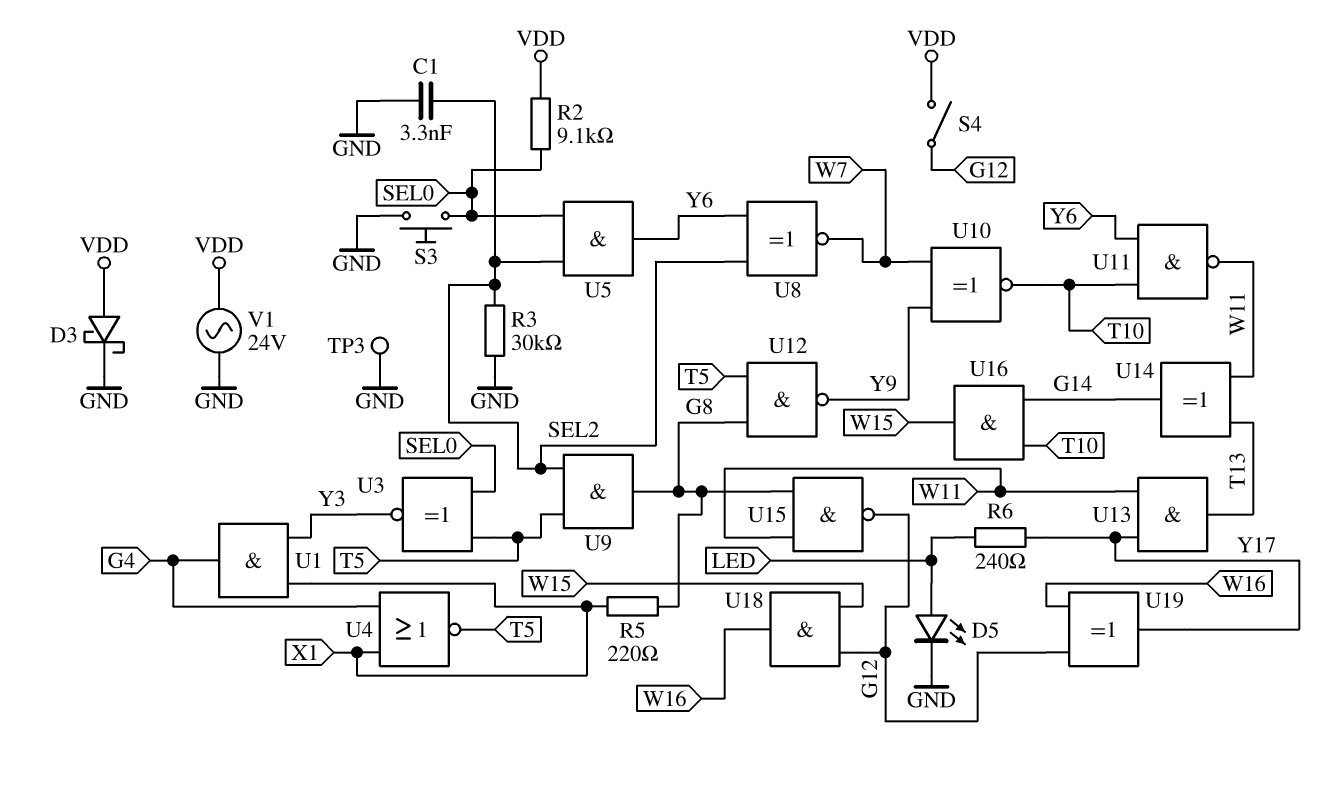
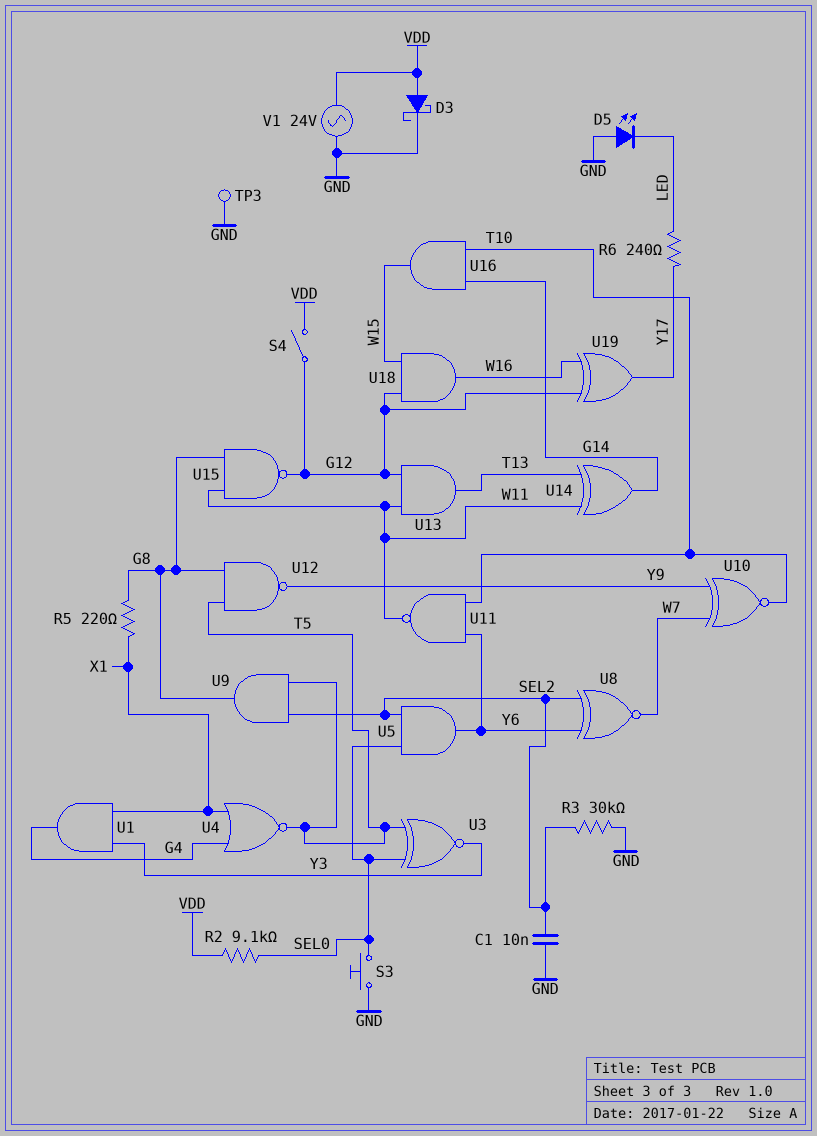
C1: 3.3nF (GND, SEL2) -> 10nF (GND, SEL2)
D5: LED (A LED, K GND) -> LED (A GND, K LED)
U13: AND (in W11, in Y17, out T13) -> AND (in G12, in W11, out T13)

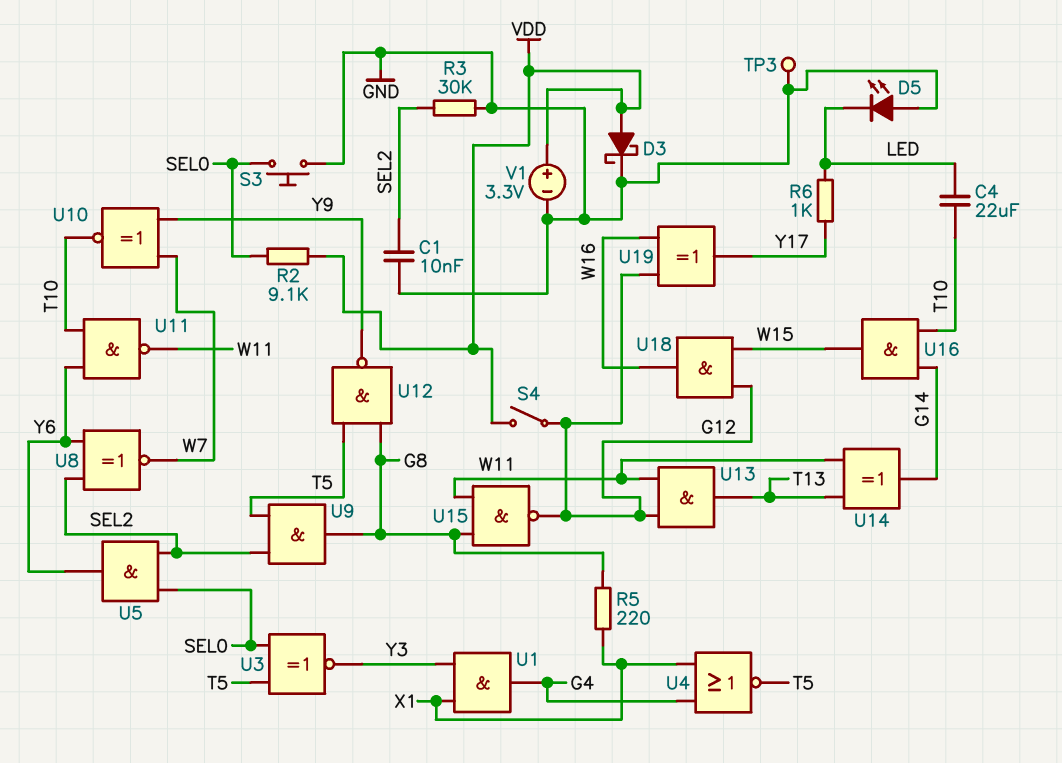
C4: none -> 22uF (LED, T10)
R6: 240 (LED, Y17) -> 1k (LED, Y17)
V1: AC 24V (GND, VDD) -> 3.3V (plus VDD, minus GND)

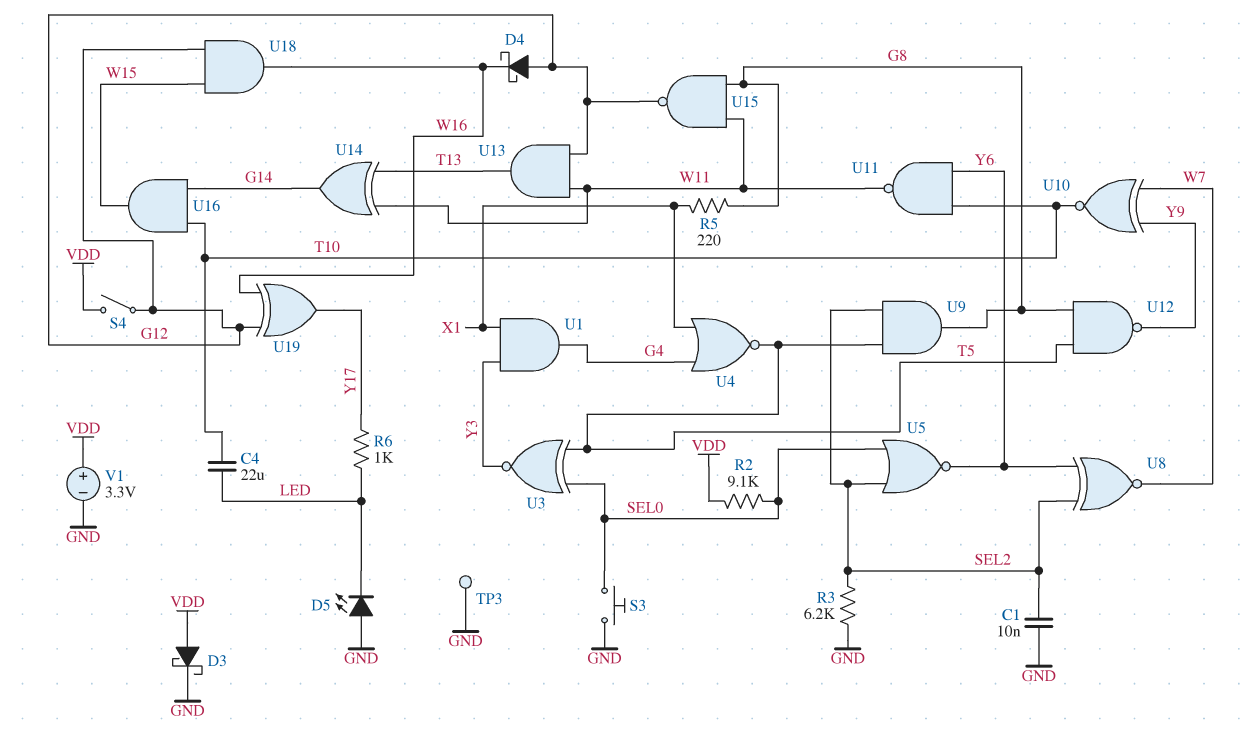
D4: none -> schottky (A G12, K W16)
R3: 30k (GND, SEL2) -> 6.2k (GND, SEL2)
U5: AND (in SEL0, in SEL2, out Y6) -> NOR (in SEL0, in SEL2, out Y6)

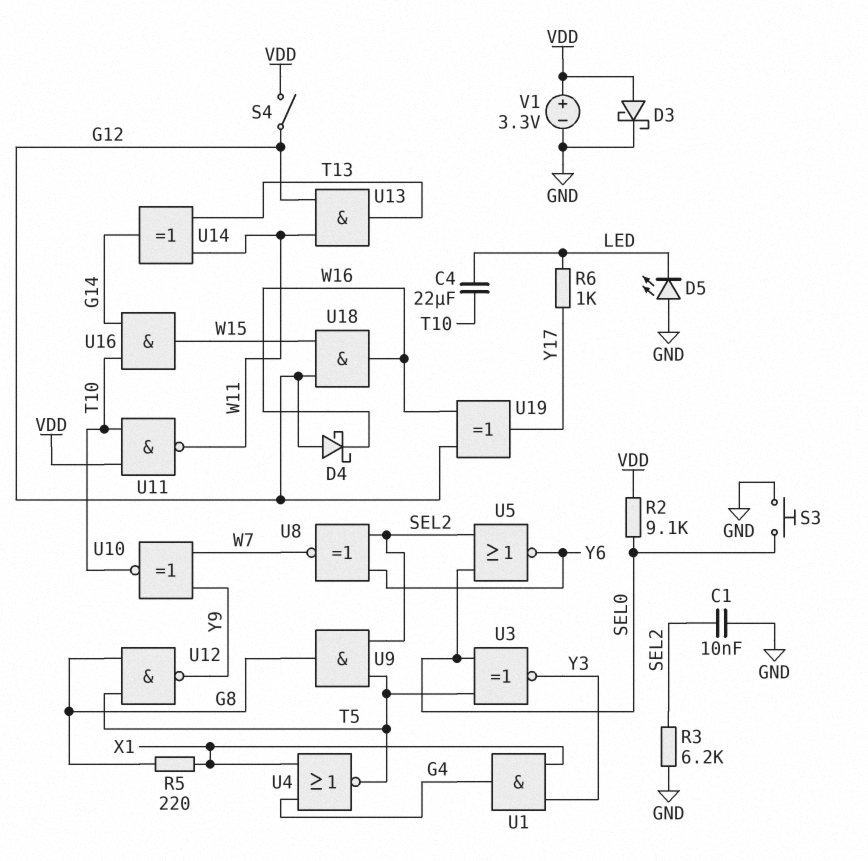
TP3: test point (GND) -> none
U11: NAND (in T10, in Y6, out W11) -> NAND (in T10, in VDD, out W11)
U15: NAND (in G8, in W11, out G12) -> none

